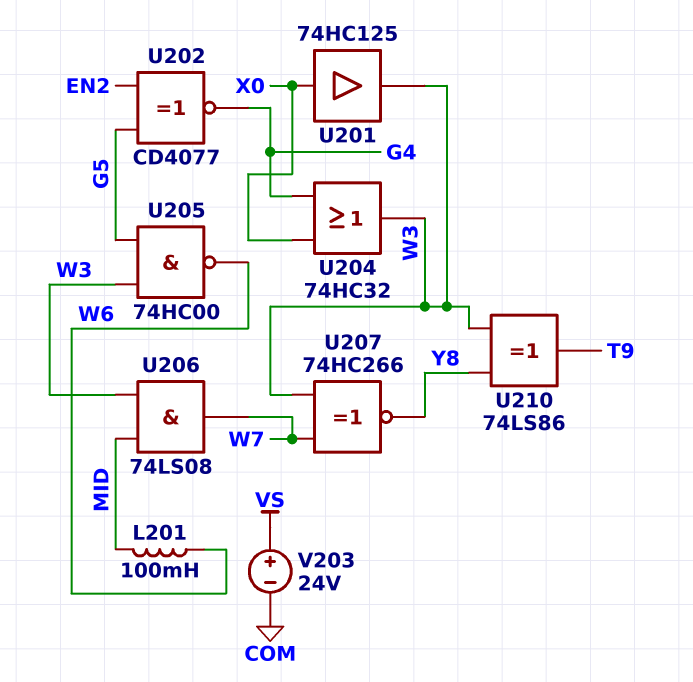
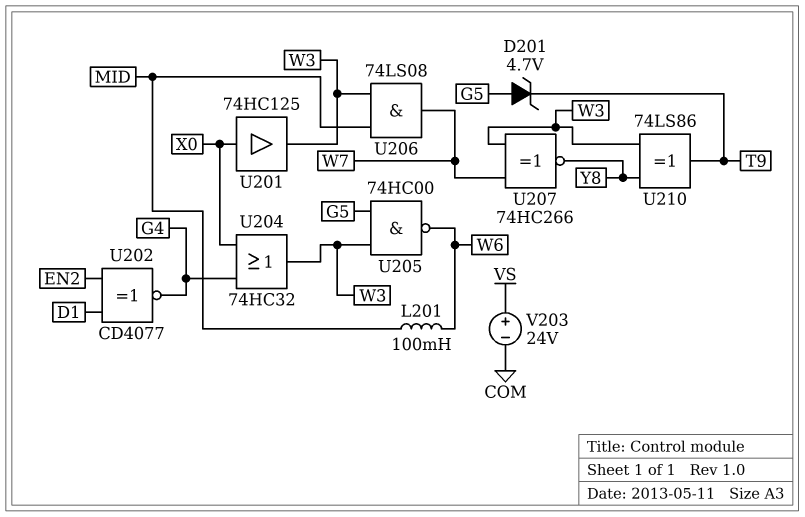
D201: none -> zener 4.7V (A G5, K T9)
U202: XNOR CD4077 (in EN2, in G5, out G4) -> XNOR CD4077 (in D1, in EN2, out G4)

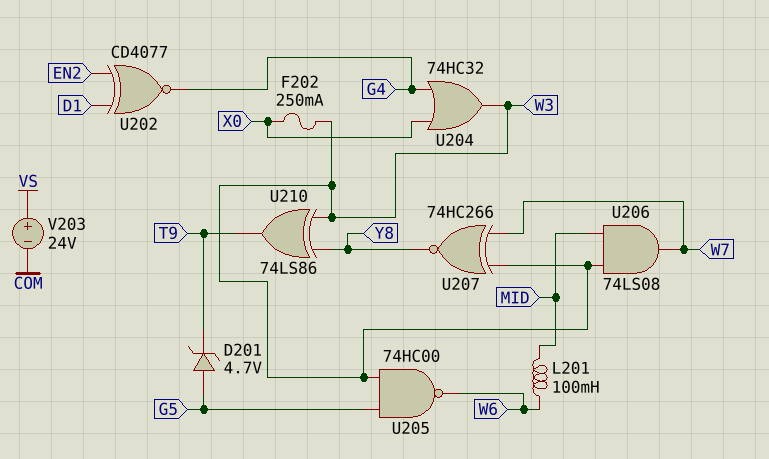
F202: none -> 250mA (W3, X0)
U201: buffer 74HC125 (in X0, out W3) -> none

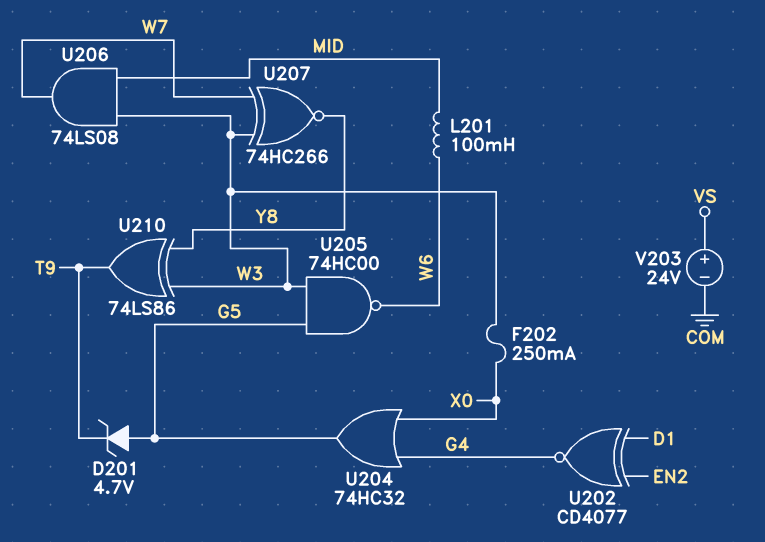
U204: OR 74HC32 (in G4, in X0, out W3) -> OR 74HC32 (in G4, in X0, out G5)

